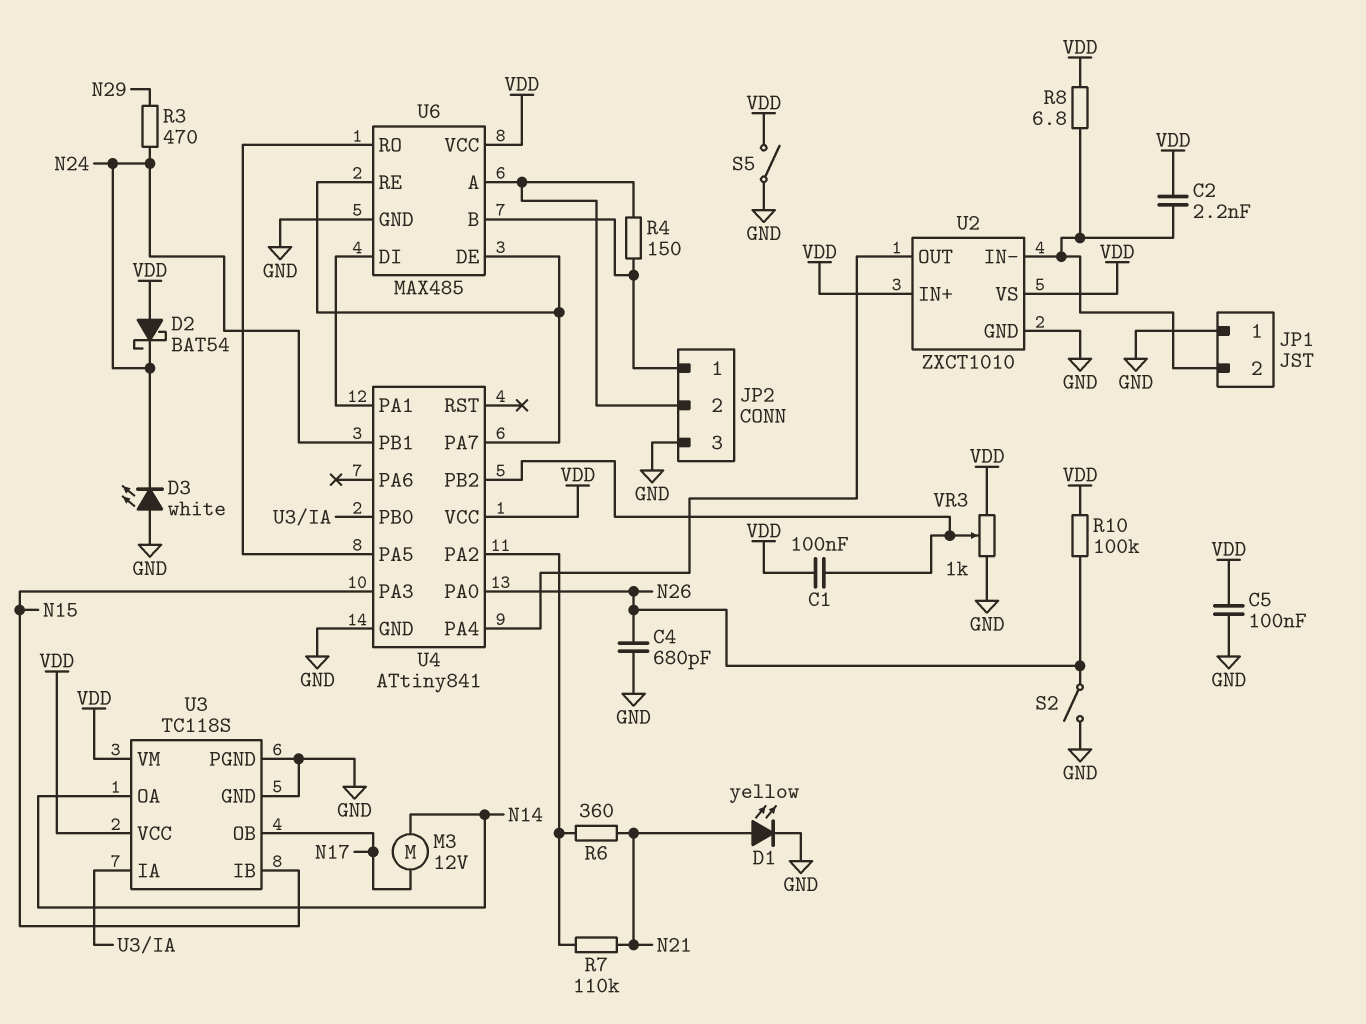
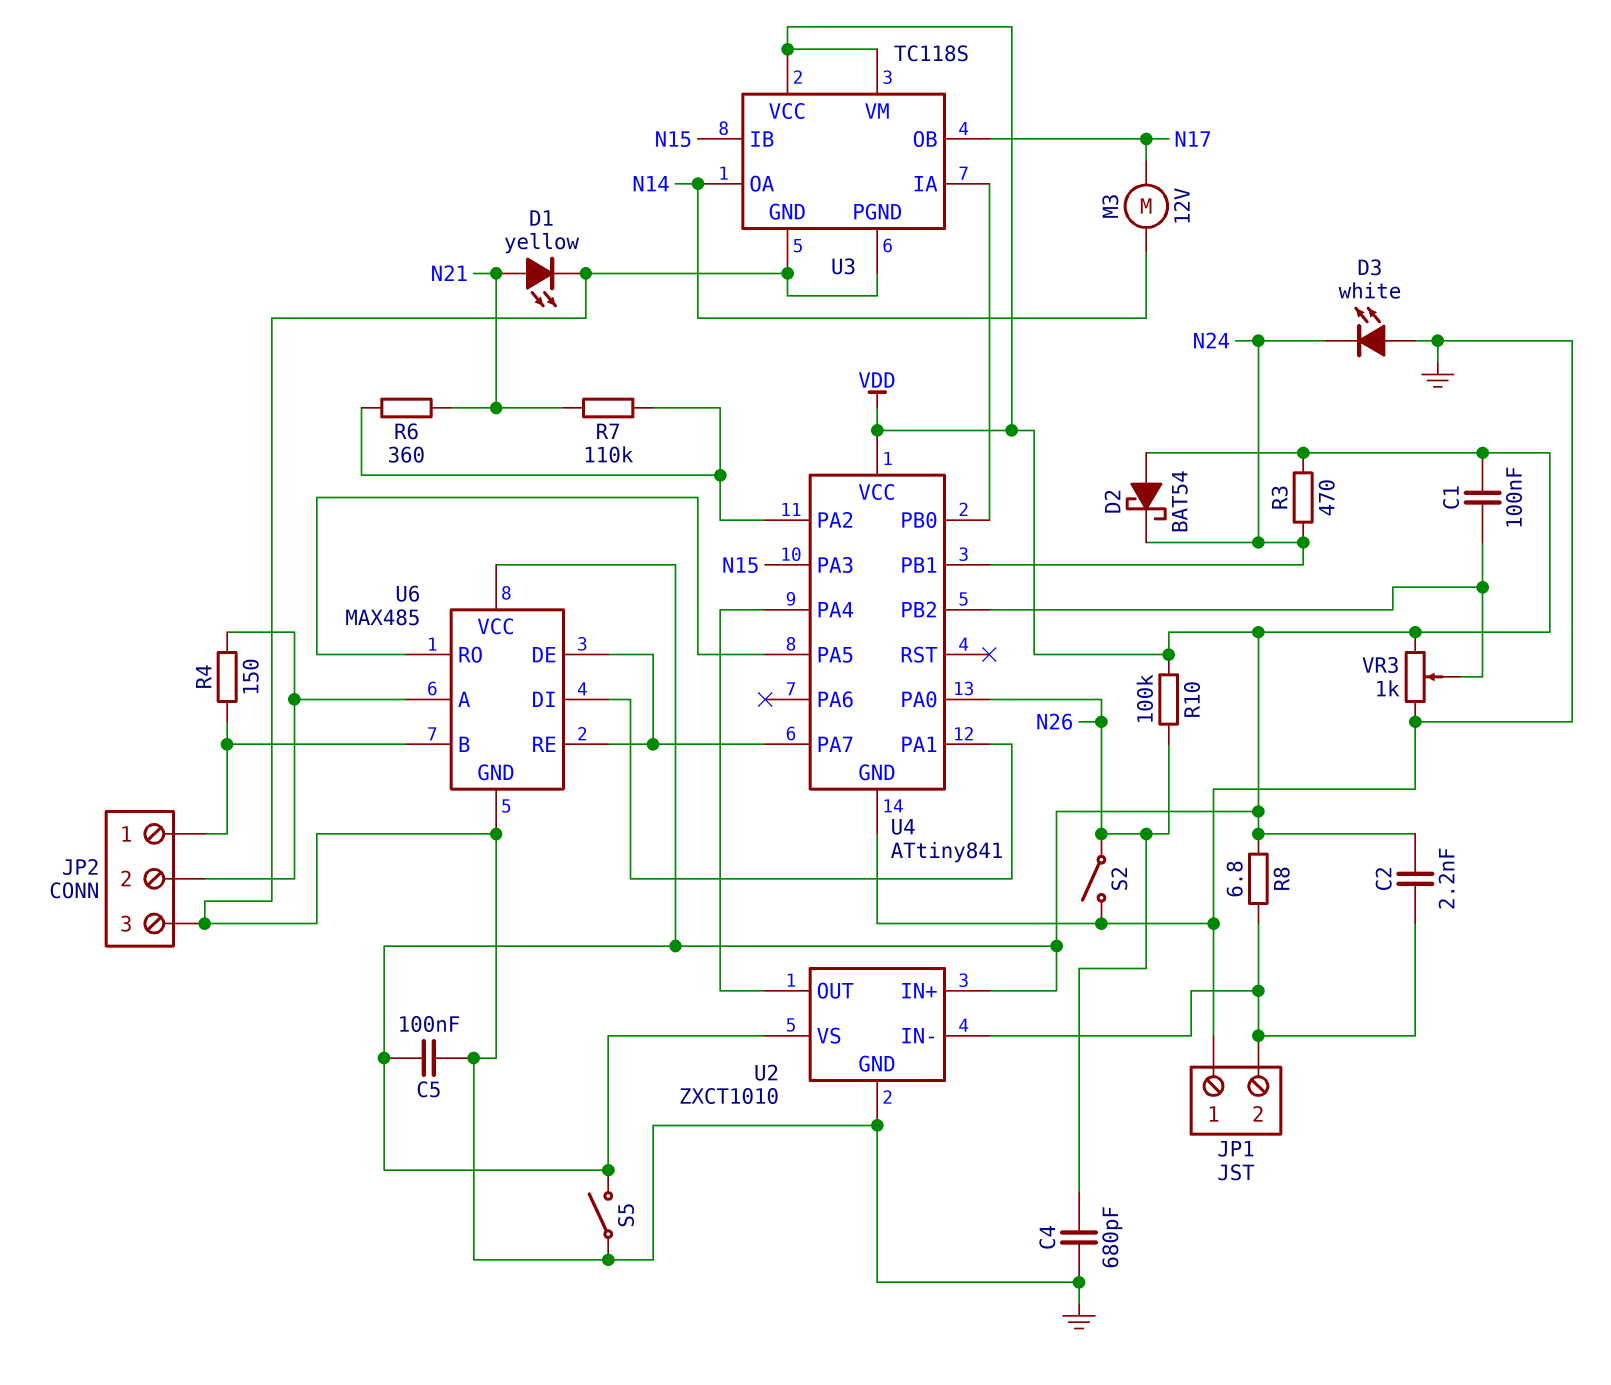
R3: 470 (N24, N29) -> 470 (N24, VDD)

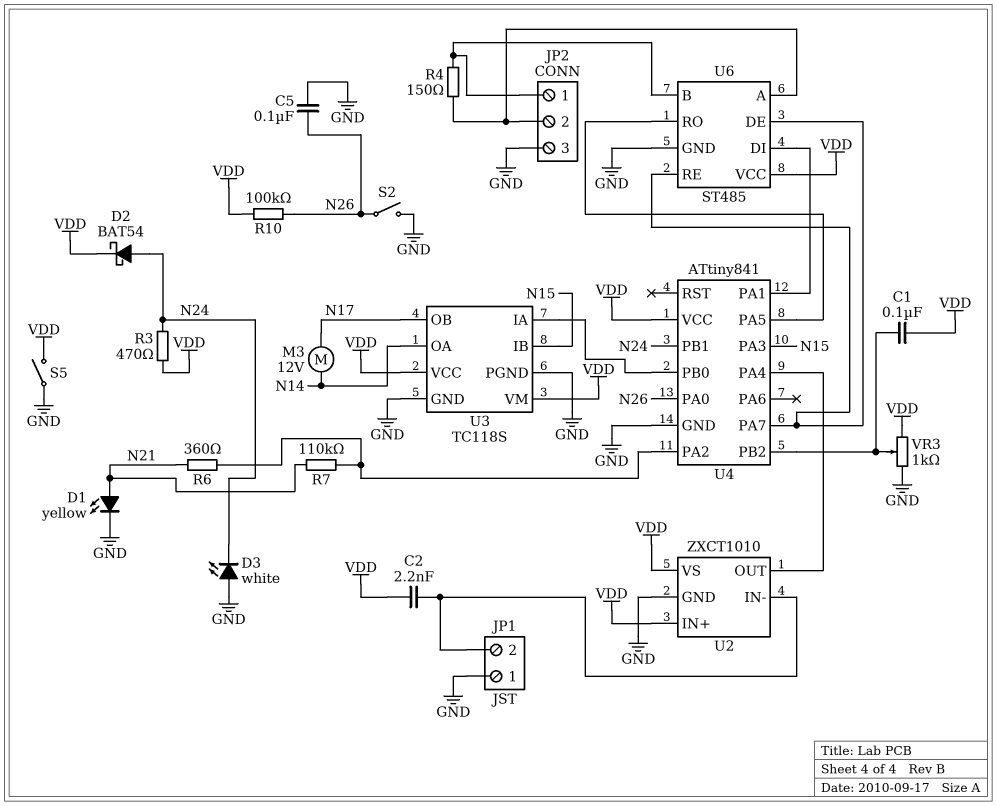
C4: 680pF (GND, N26) -> none
C5: 100nF (GND, VDD) -> 100nF (GND, N26)
D2: schottky BAT54 (A VDD, K N24) -> schottky BAT54 (A N24, K VDD)
R8: 6.8 (JP1/2, VDD) -> none
U6: MAX485 -> ST485

